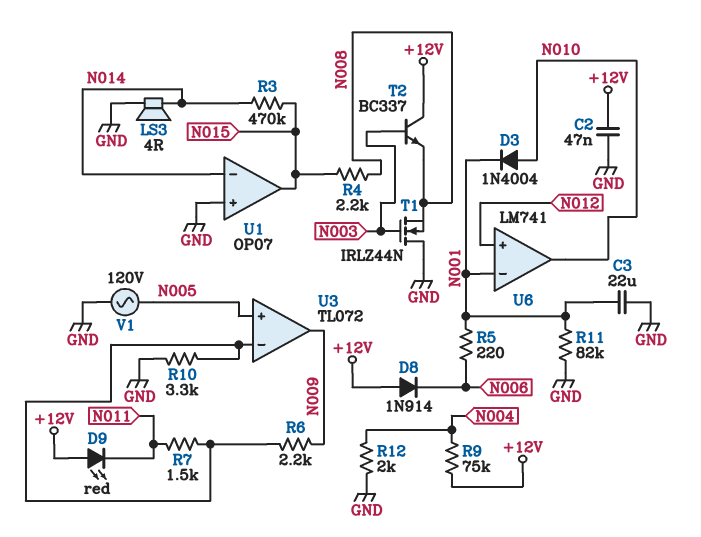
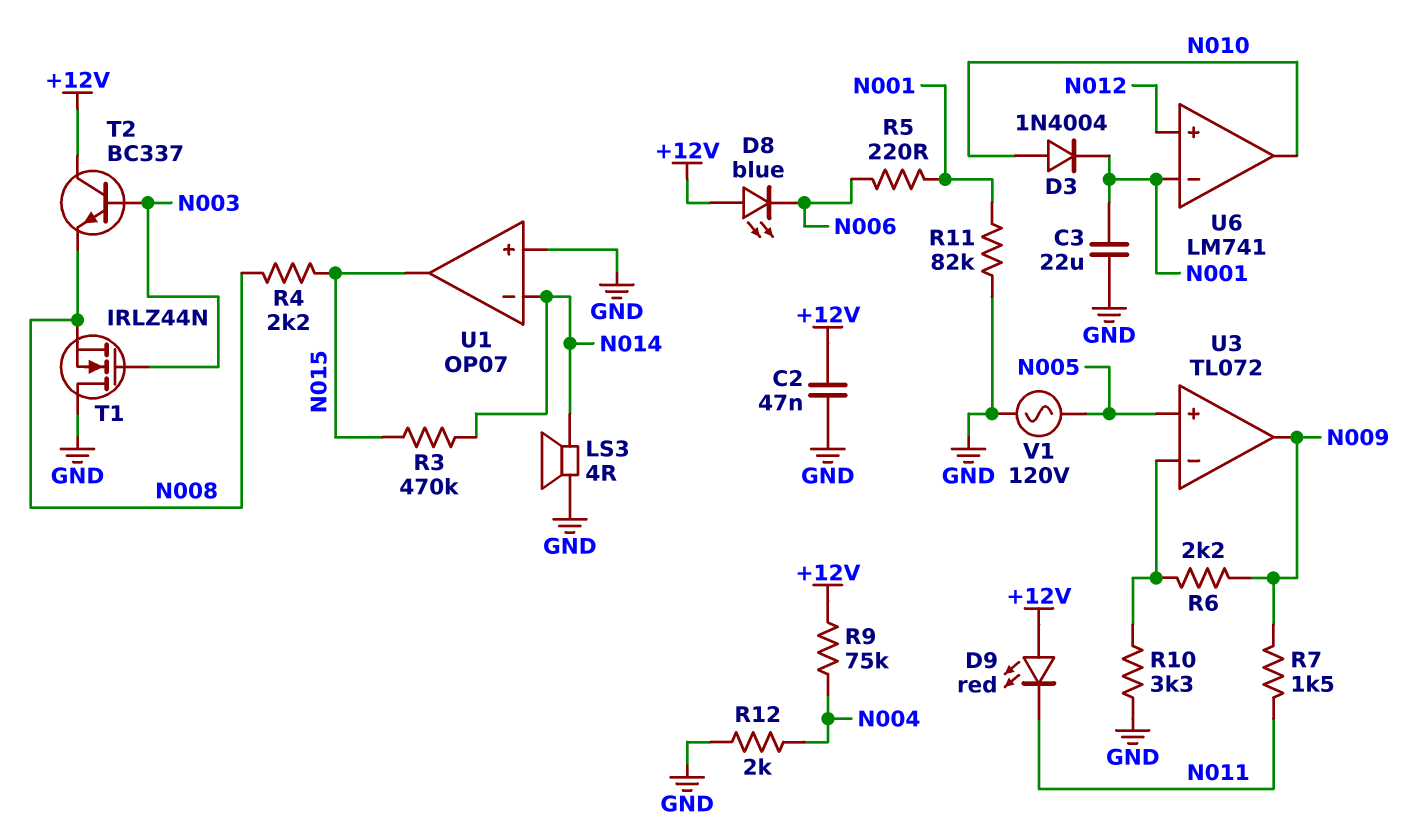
D8: diode 1N914 (A +12V, K N006) -> LED blue (A +12V, K N006)
R7: 1.5k (N011, U3/in-) -> 1.5k (N009, N011)

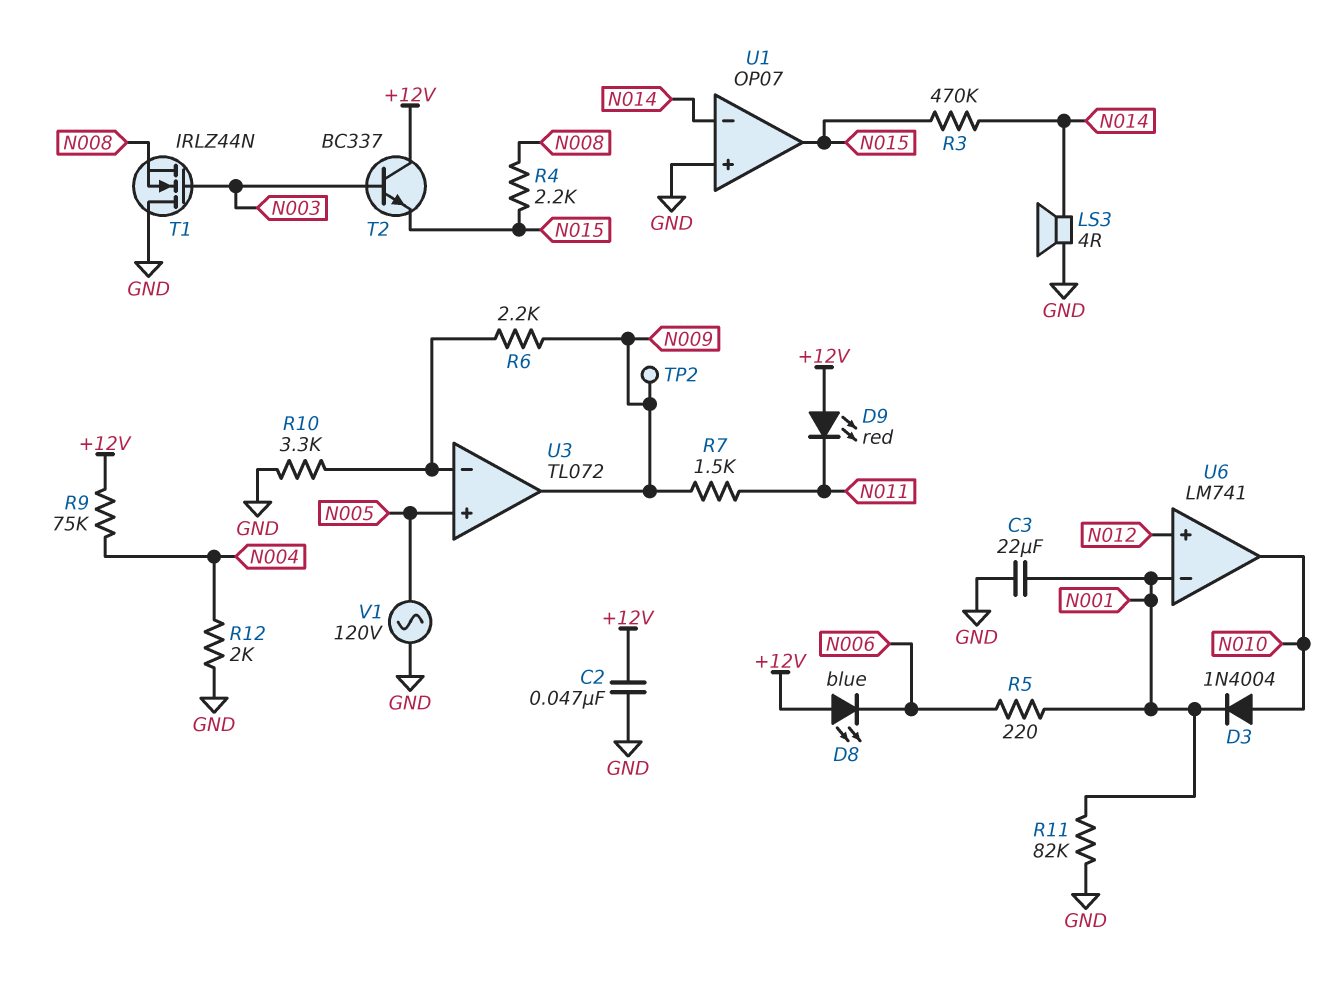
T2: NPN BC337 (B N003, C +12V, E N008) -> NPN BC337 (B N003, C +12V, E N015)
TP2: none -> test point (N009)

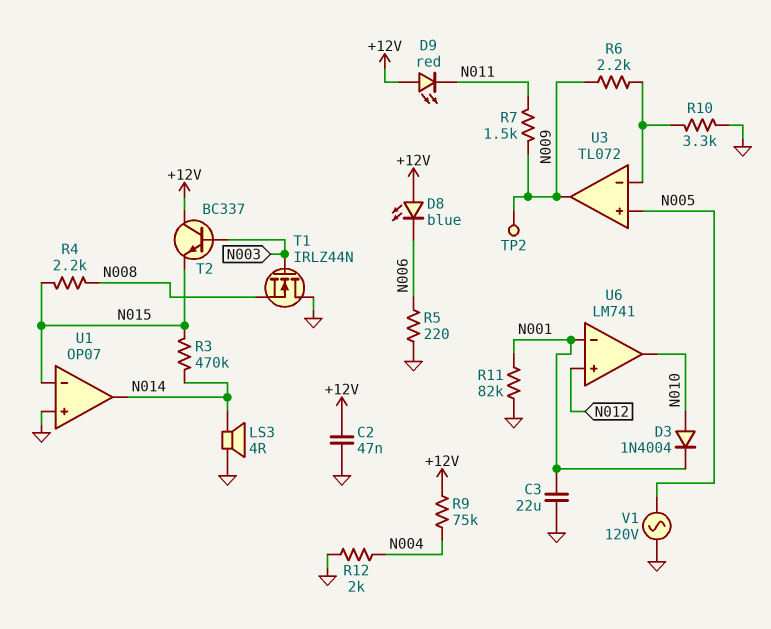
R5: 220 (N001, N006) -> 220 (GND, N006)
U1 pin in-: N014 -> N015
U1 pin out: N015 -> N014

